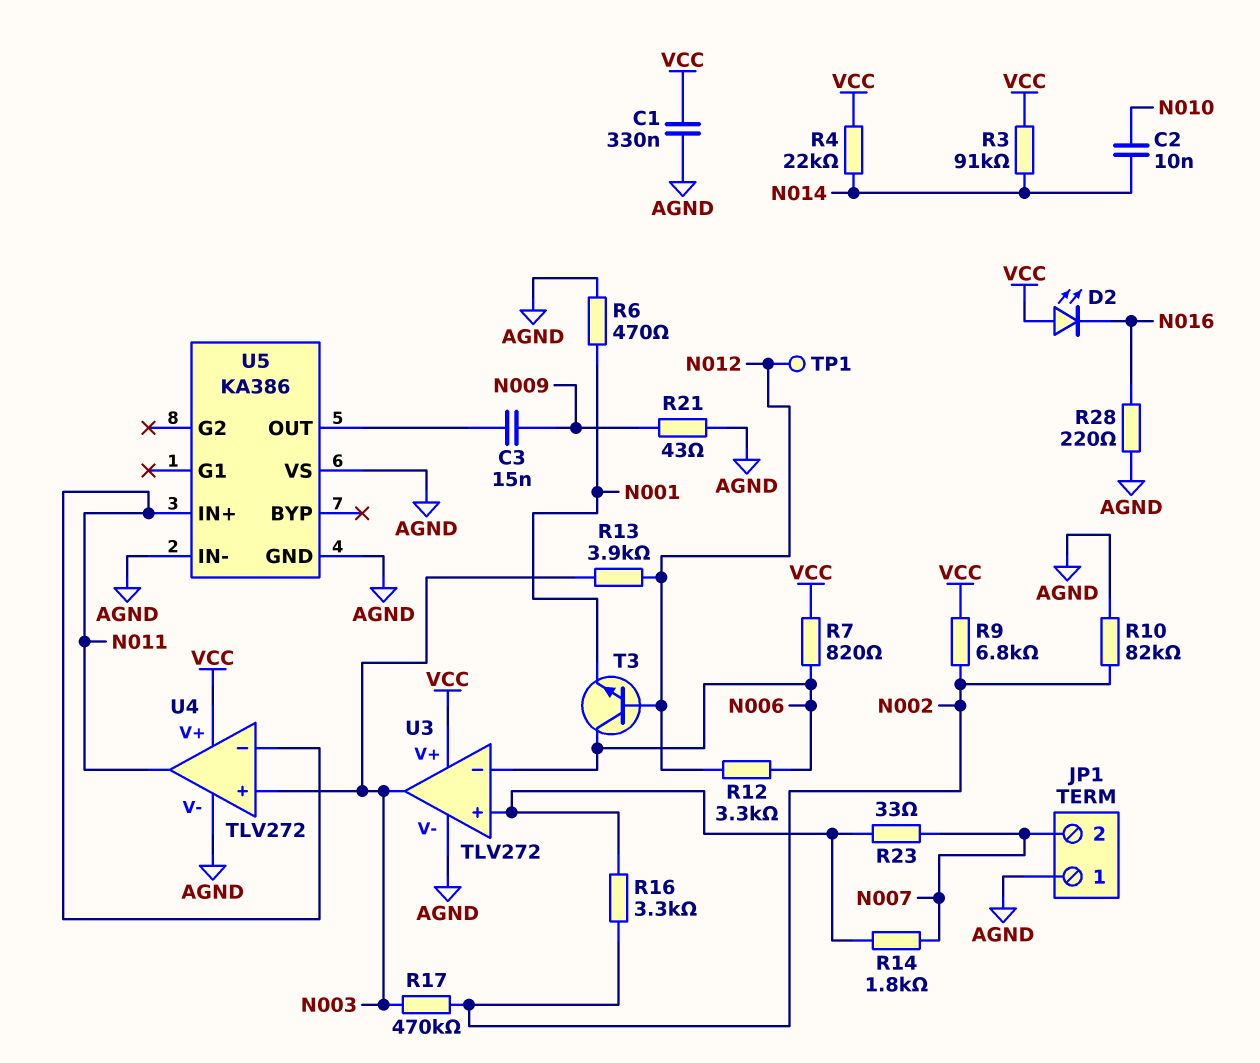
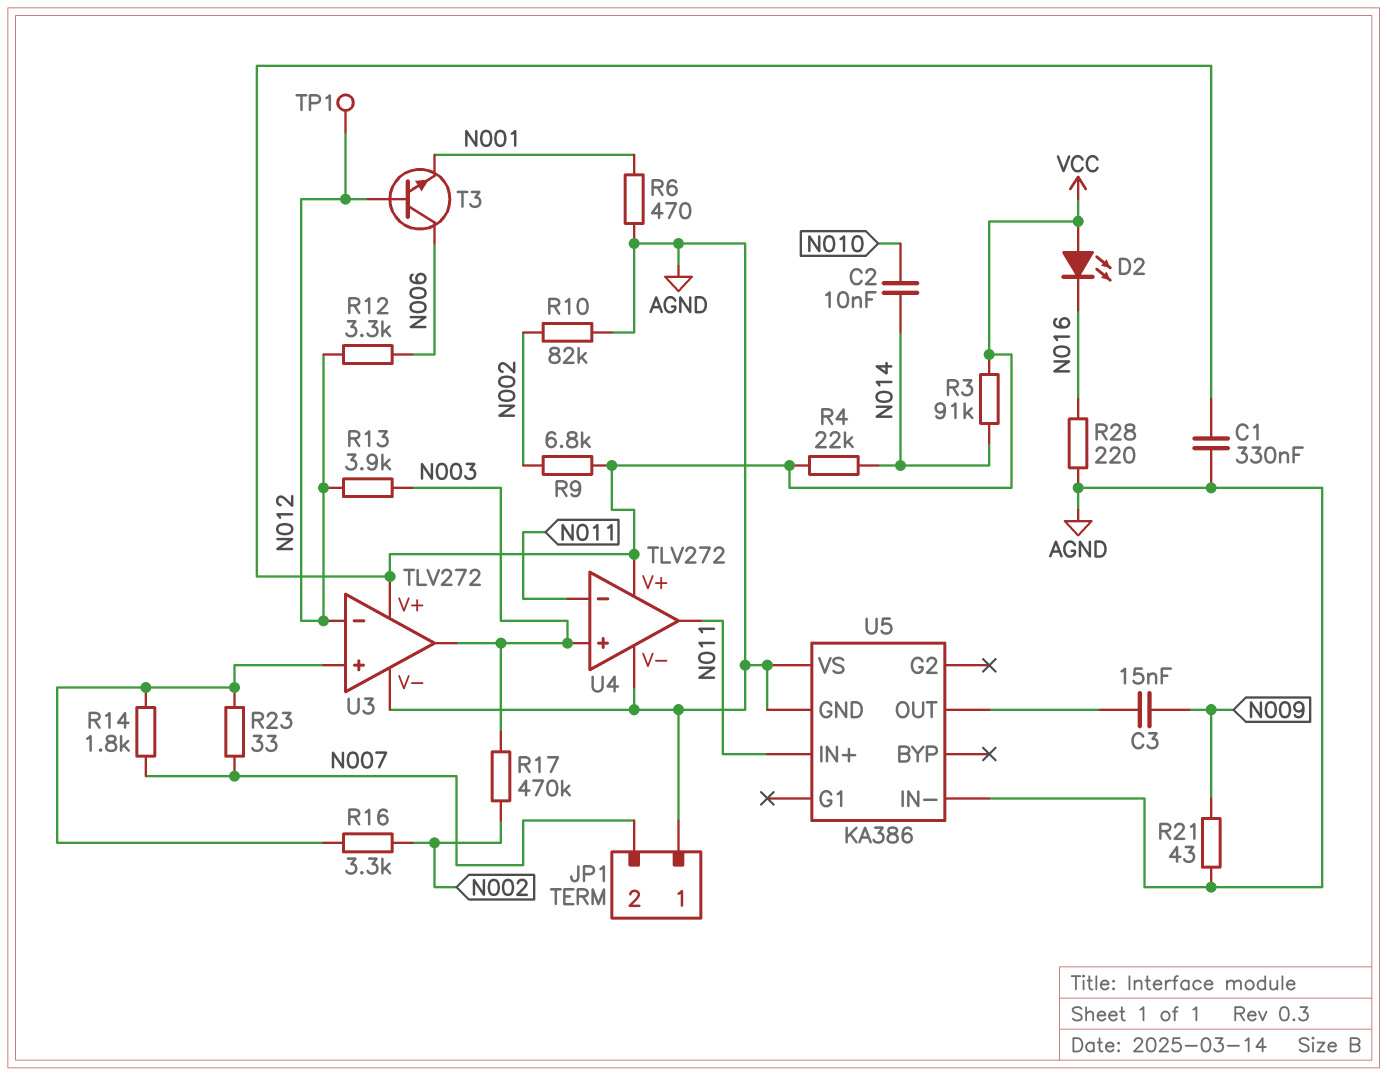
R7: 820 (N006, VCC) -> none
U3 pin in-: N006 -> N012

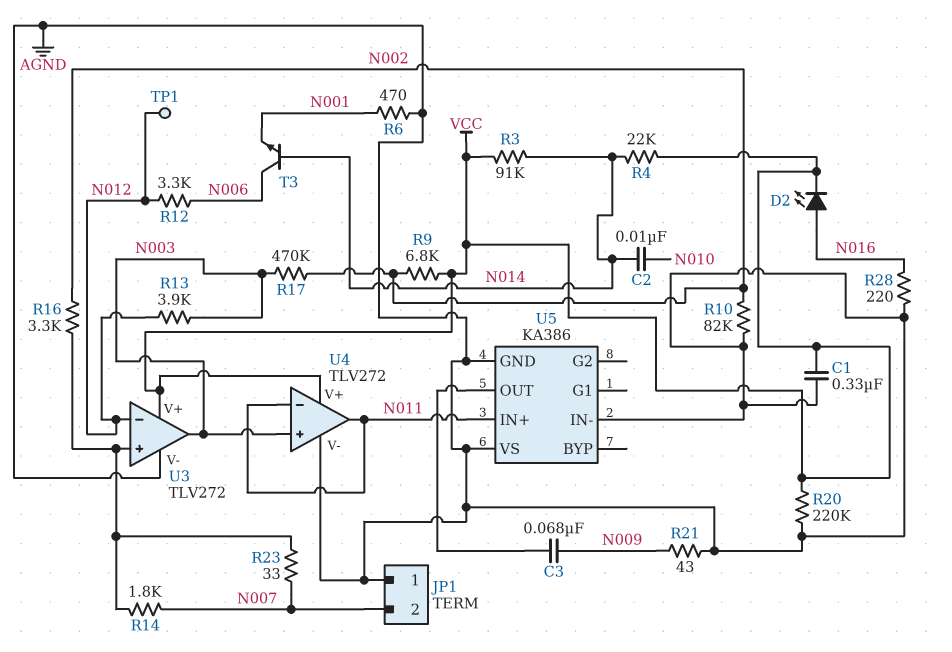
C3: 15nF (N009, U5/OUT) -> 68nF (N009, U5/OUT)
D2: LED (A VCC, K N016) -> LED (A N016, K VCC)
R20: none -> 220k (AGND, VCC)
T3: NPN (B N012, C N006, E N001) -> NPN (B N014, C N006, E N001)

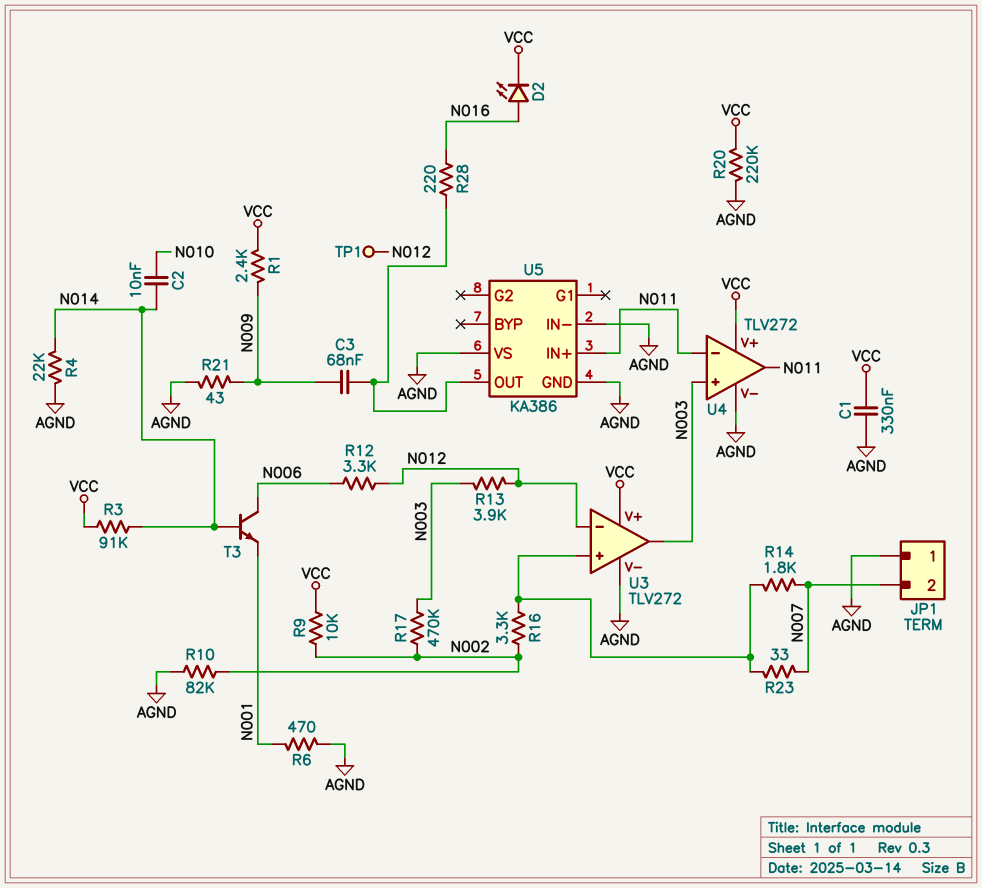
R1: none -> 2.4k (N009, VCC)
R4: 22k (N014, VCC) -> 22k (AGND, N014)
R9: 6.8k (N002, VCC) -> 10k (N002, VCC)
R28: 220 (AGND, N016) -> 220 (N016, U5/OUT)

